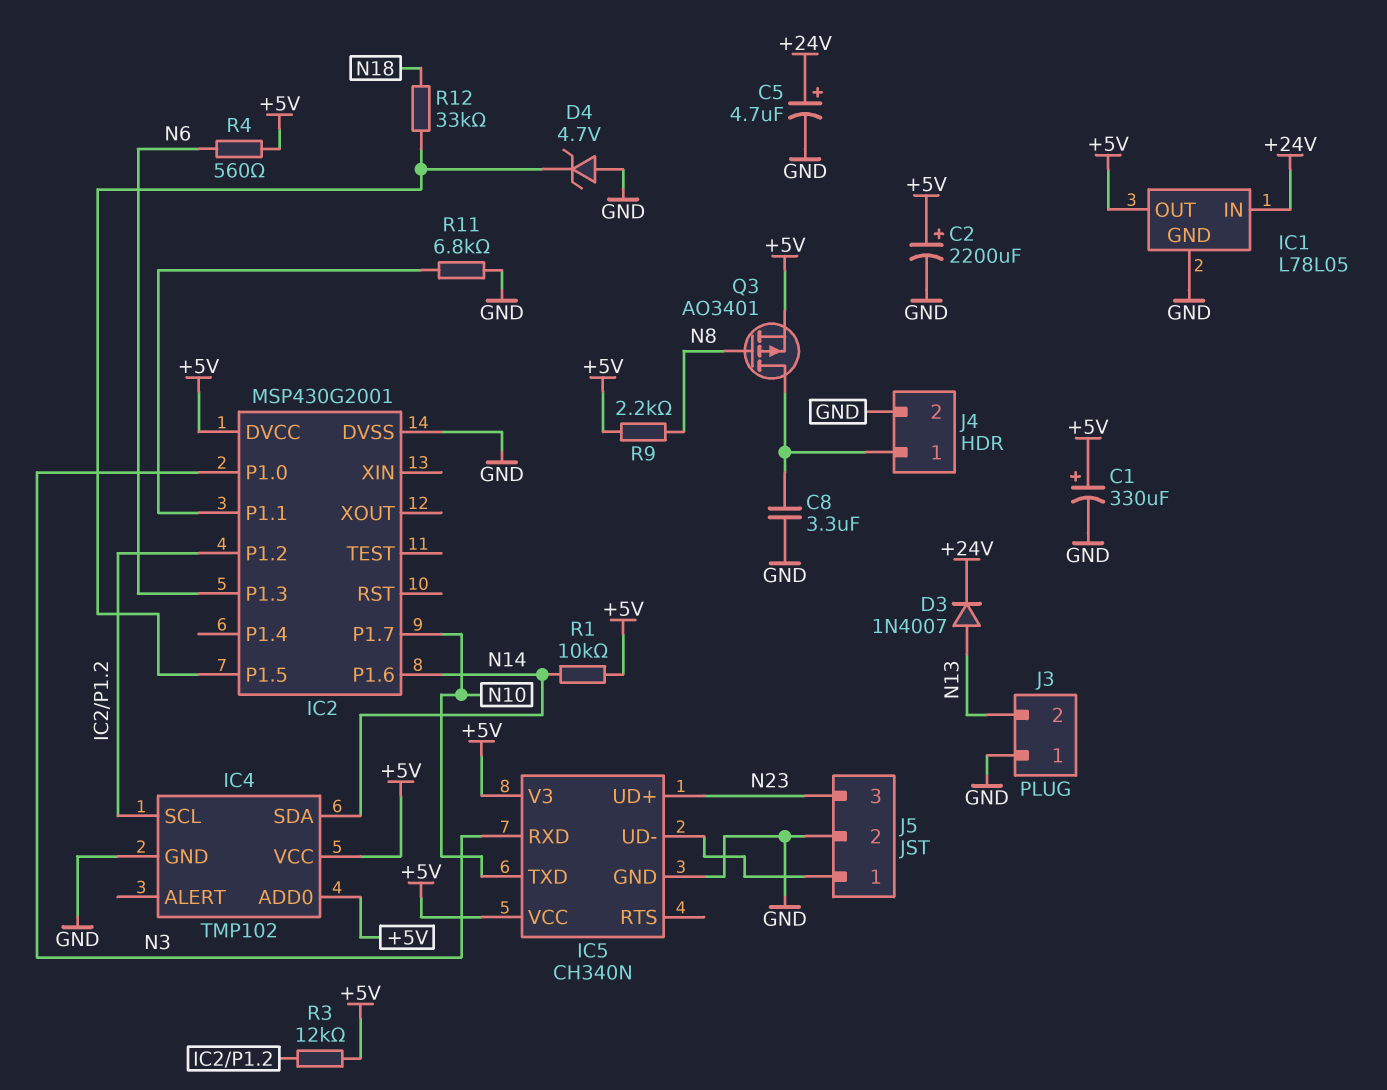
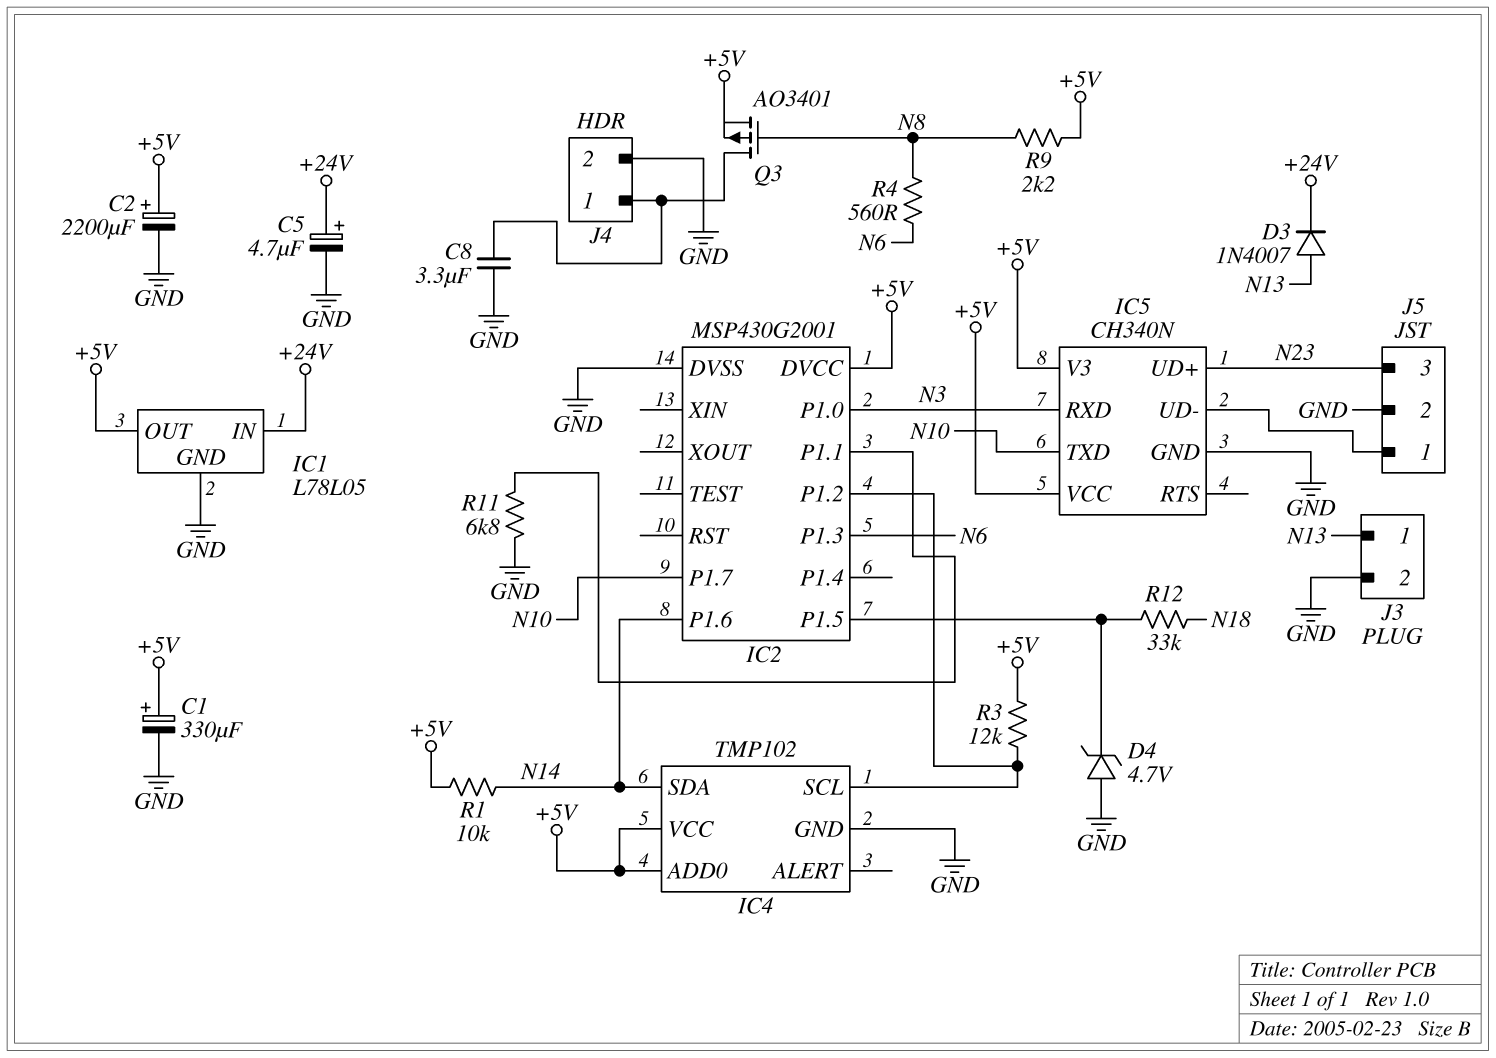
J3 pin 1: GND -> N13
J3 pin 2: N13 -> GND
R4: 560 (+5V, N6) -> 560 (N6, N8)

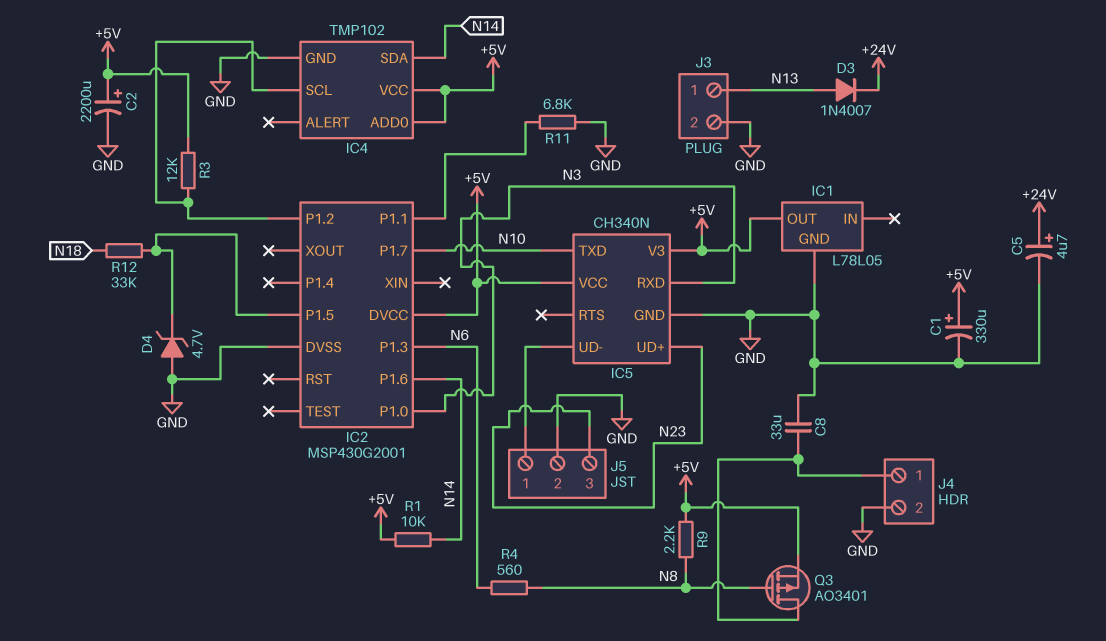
C8: 3.3uF (GND, J4/1) -> 33uF (GND, J4/1)
IC1 pin IN: +24V -> none

